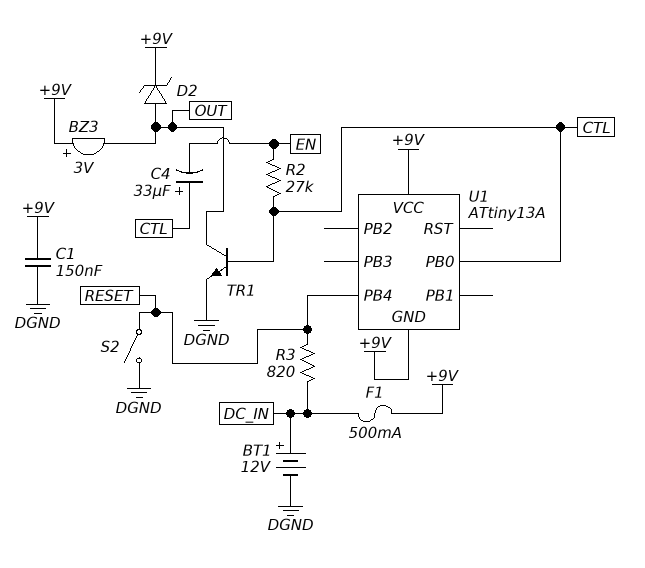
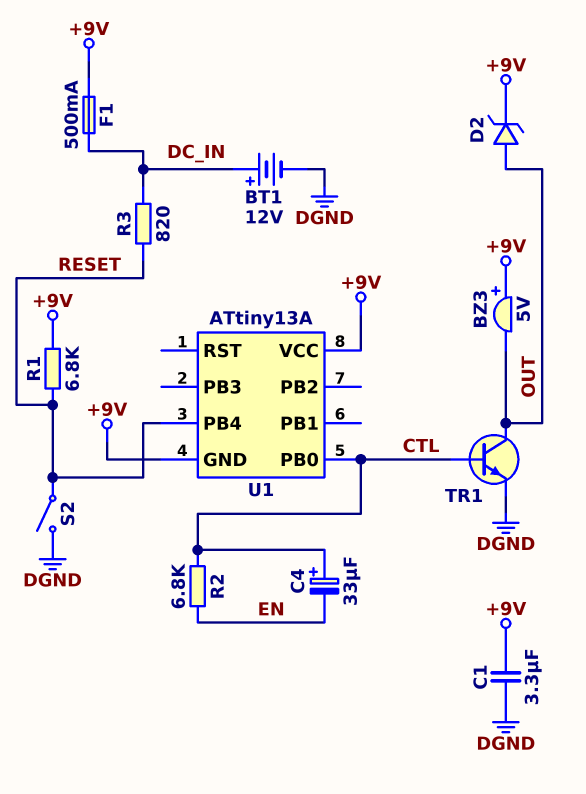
BZ3: buzzer 3V (plus +9V, minus OUT) -> buzzer 5V (plus +9V, minus OUT)
C1: 150nF (+9V, DGND) -> 3.3uF (+9V, DGND)
R1: none -> 6.8k (+9V, RESET)
R2: 27k (CTL, EN) -> 6.8k (CTL, EN)

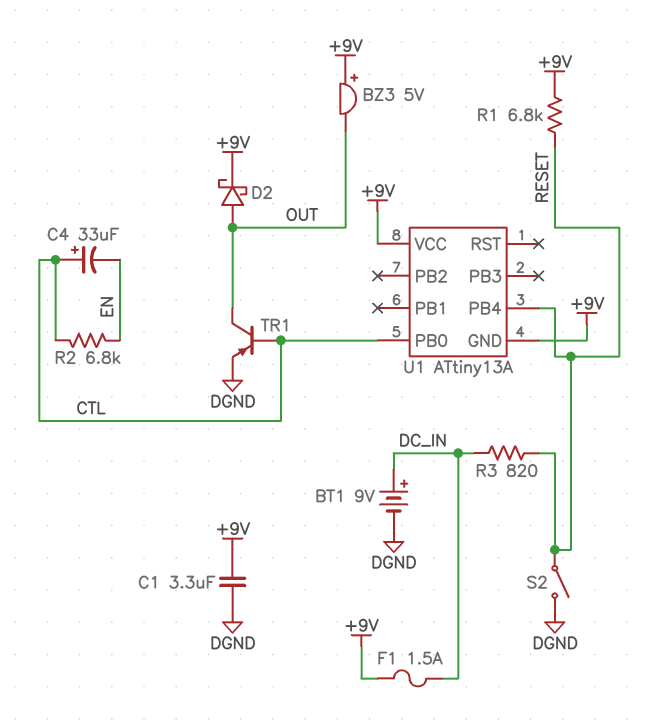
BT1: 12V (plus DC_IN, minus DGND) -> 9V (plus DC_IN, minus DGND)
D2: zener (A OUT, K +9V) -> schottky (A OUT, K +9V)
F1: 500mA (+9V, DC_IN) -> 1.5A (+9V, DC_IN)
TR1: NPN (B CTL, C OUT, E DGND) -> PNP (B CTL, C OUT, E DGND)

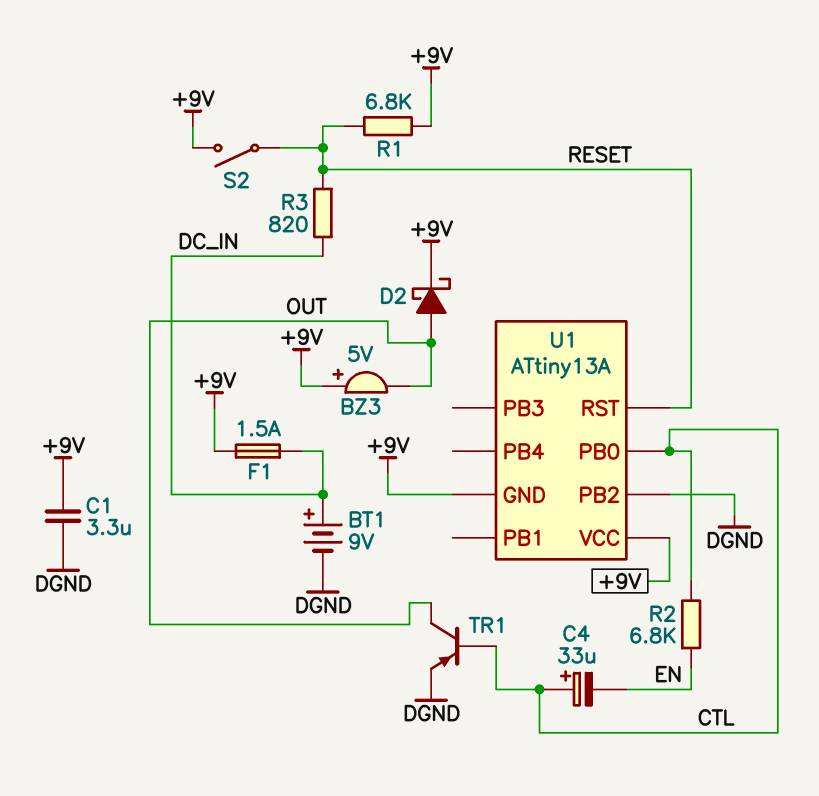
S2: switch (DGND, RESET) -> switch (+9V, RESET)
U1 pin PB2: none -> DGND
U1 pin PB4: RESET -> none
U1 pin RST: none -> RESET

